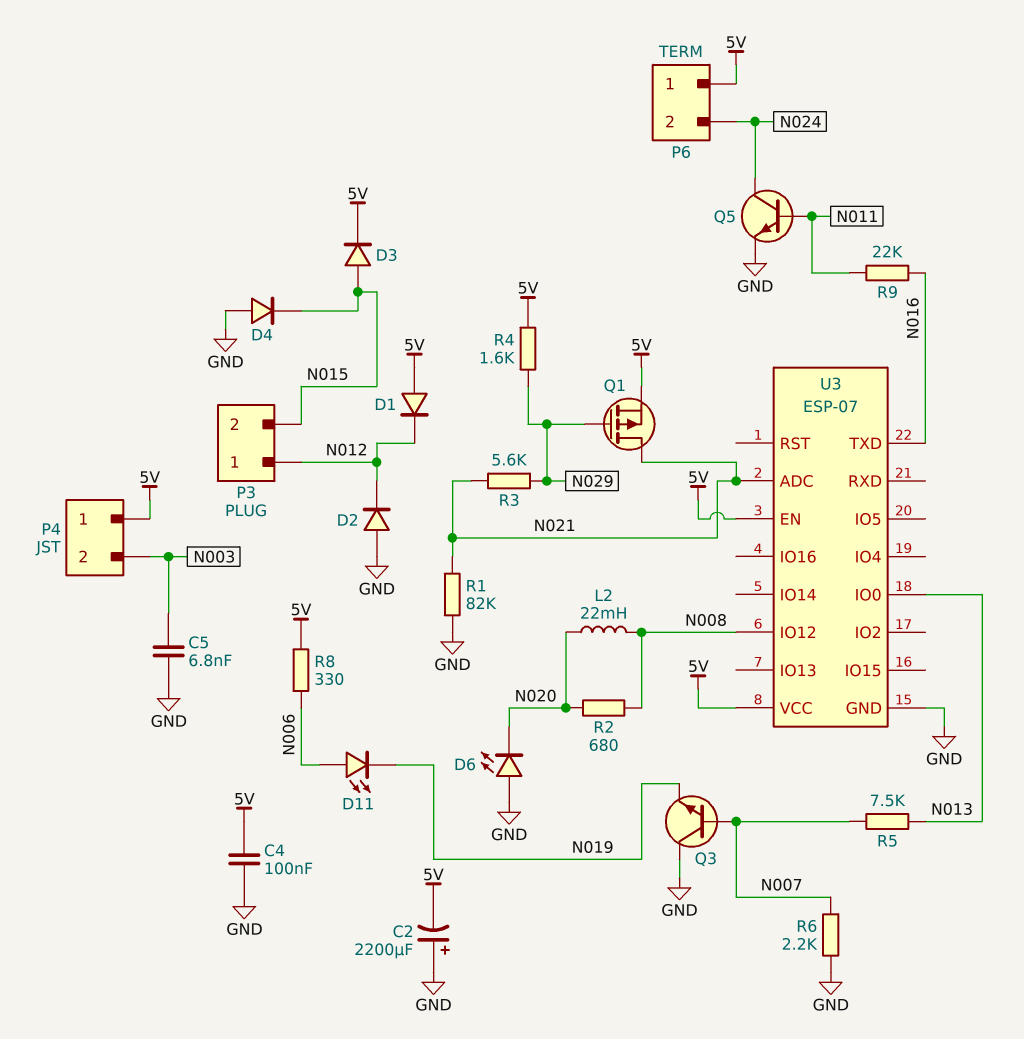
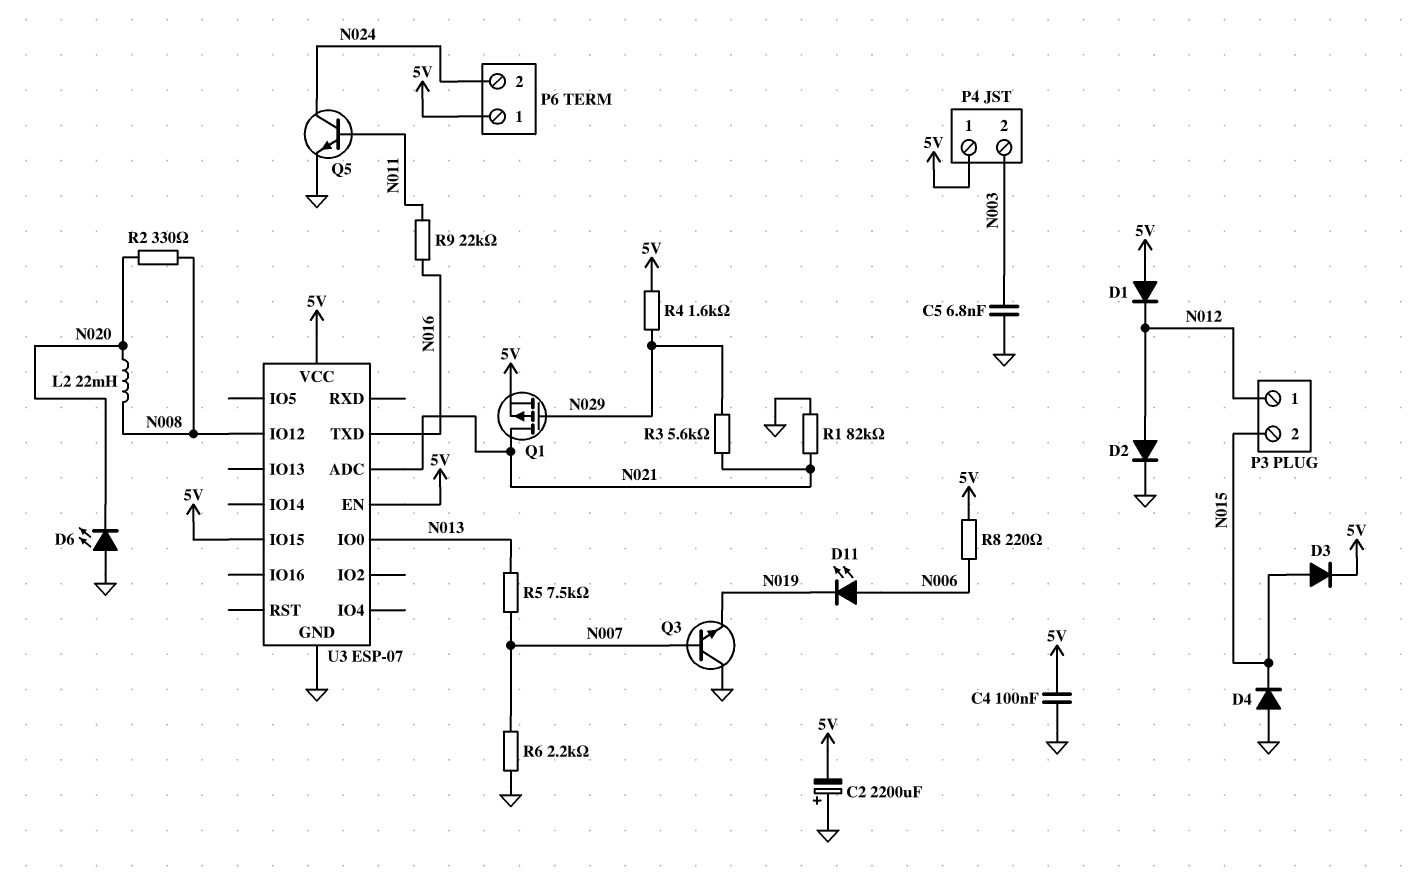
D2: diode (A GND, K N012) -> diode (A N012, K GND)
R2: 680 (N008, N020) -> 330 (N008, N020)
R8: 330 (5V, N006) -> 220 (5V, N006)
U3 pin IO15: none -> 5V

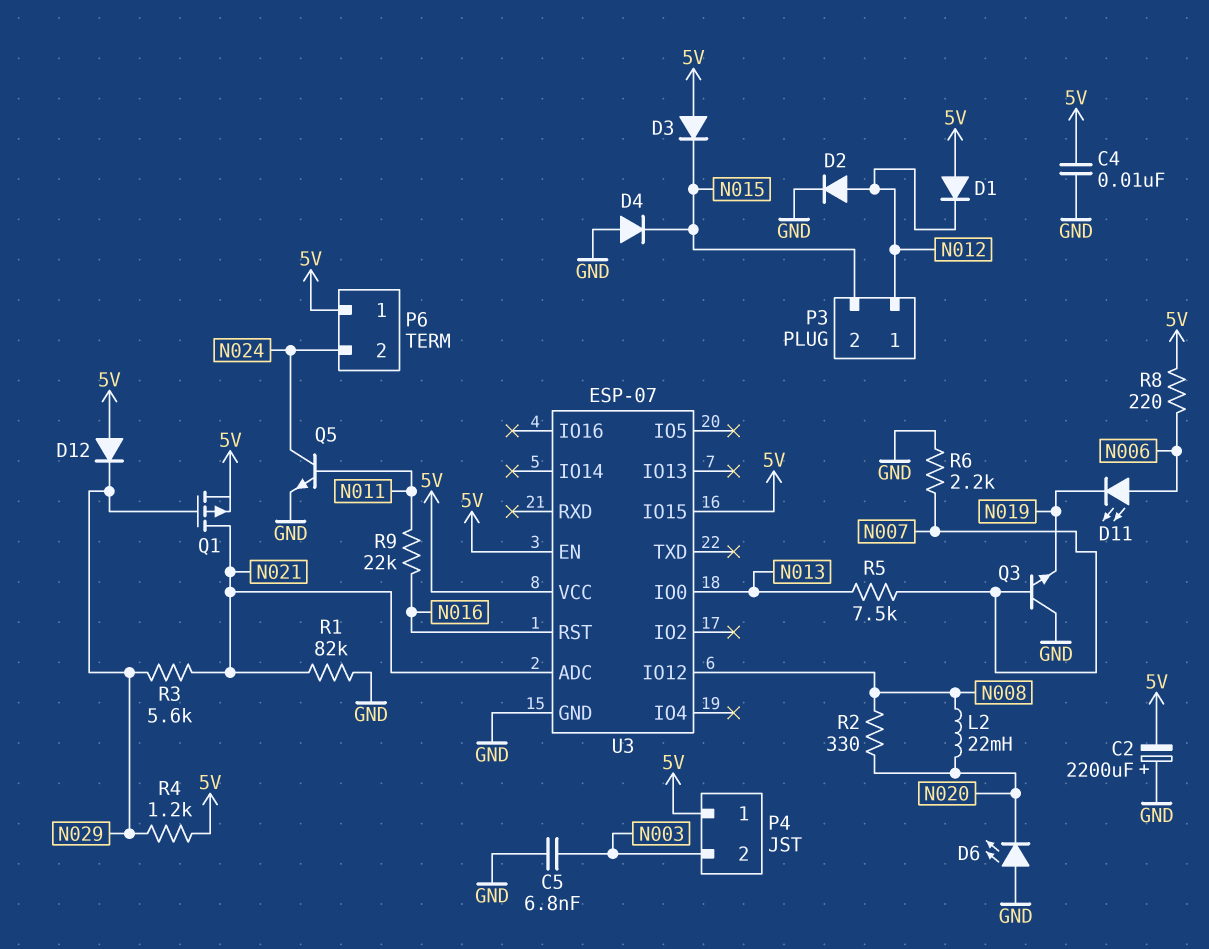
C4: 100nF (5V, GND) -> 10nF (5V, GND)
D3: diode (A N015, K 5V) -> diode (A 5V, K N015)
D12: none -> diode (A 5V, K N029)
R4: 1.6k (5V, N029) -> 1.2k (5V, N029)
U3 pin RST: none -> N016
U3 pin TXD: N016 -> none

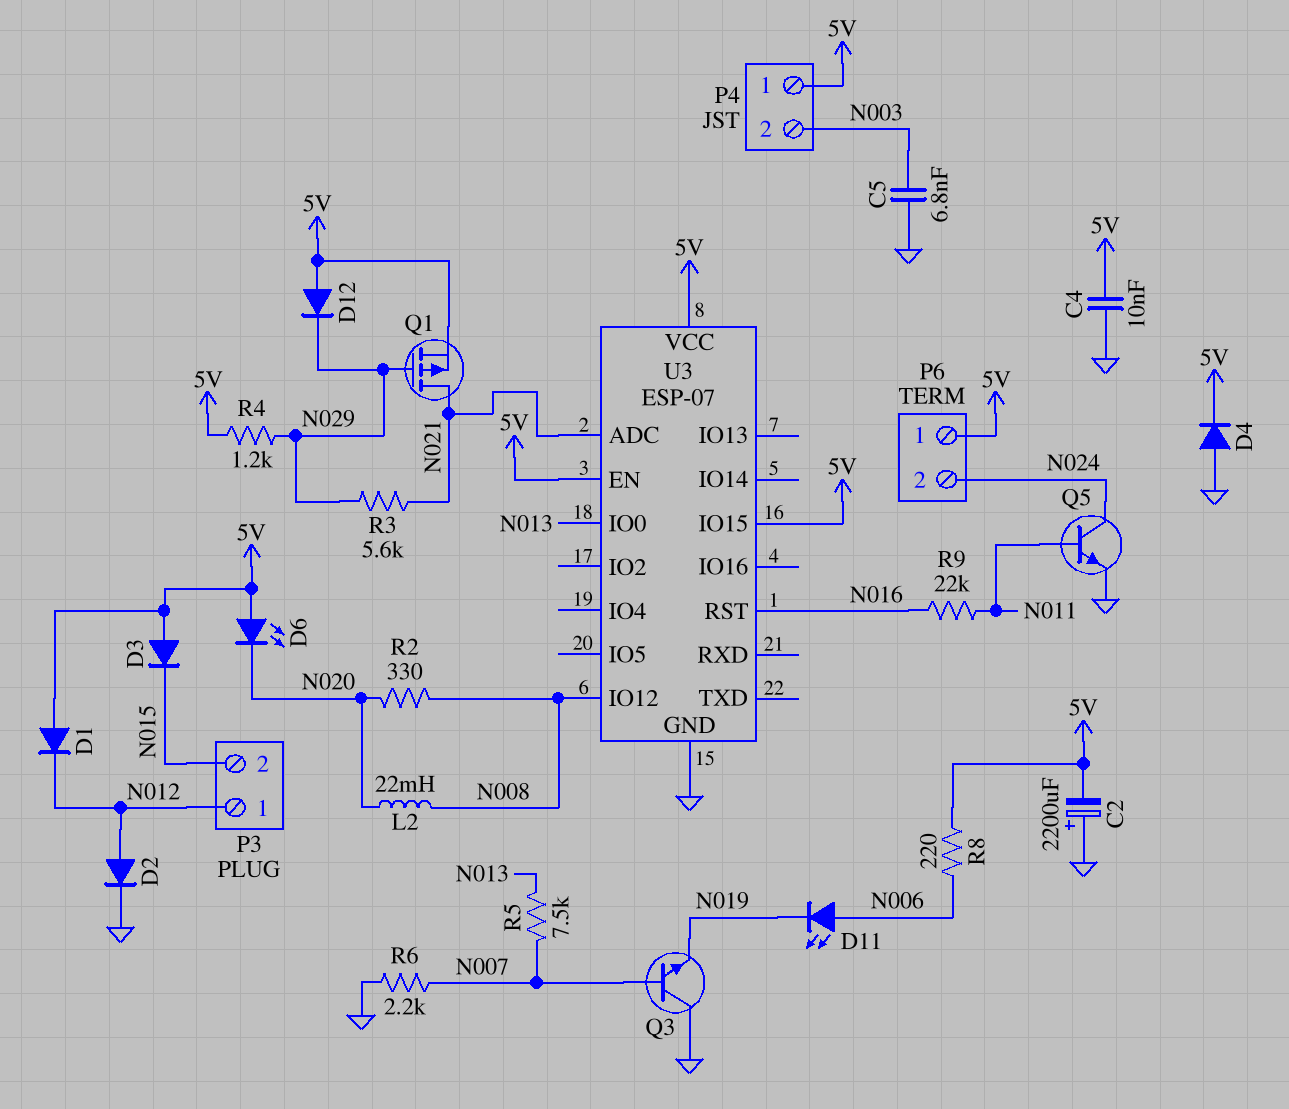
D4: diode (A GND, K N015) -> diode (A GND, K 5V)
D6: LED (A GND, K N020) -> LED (A 5V, K N020)
R1: 82k (GND, N021) -> none

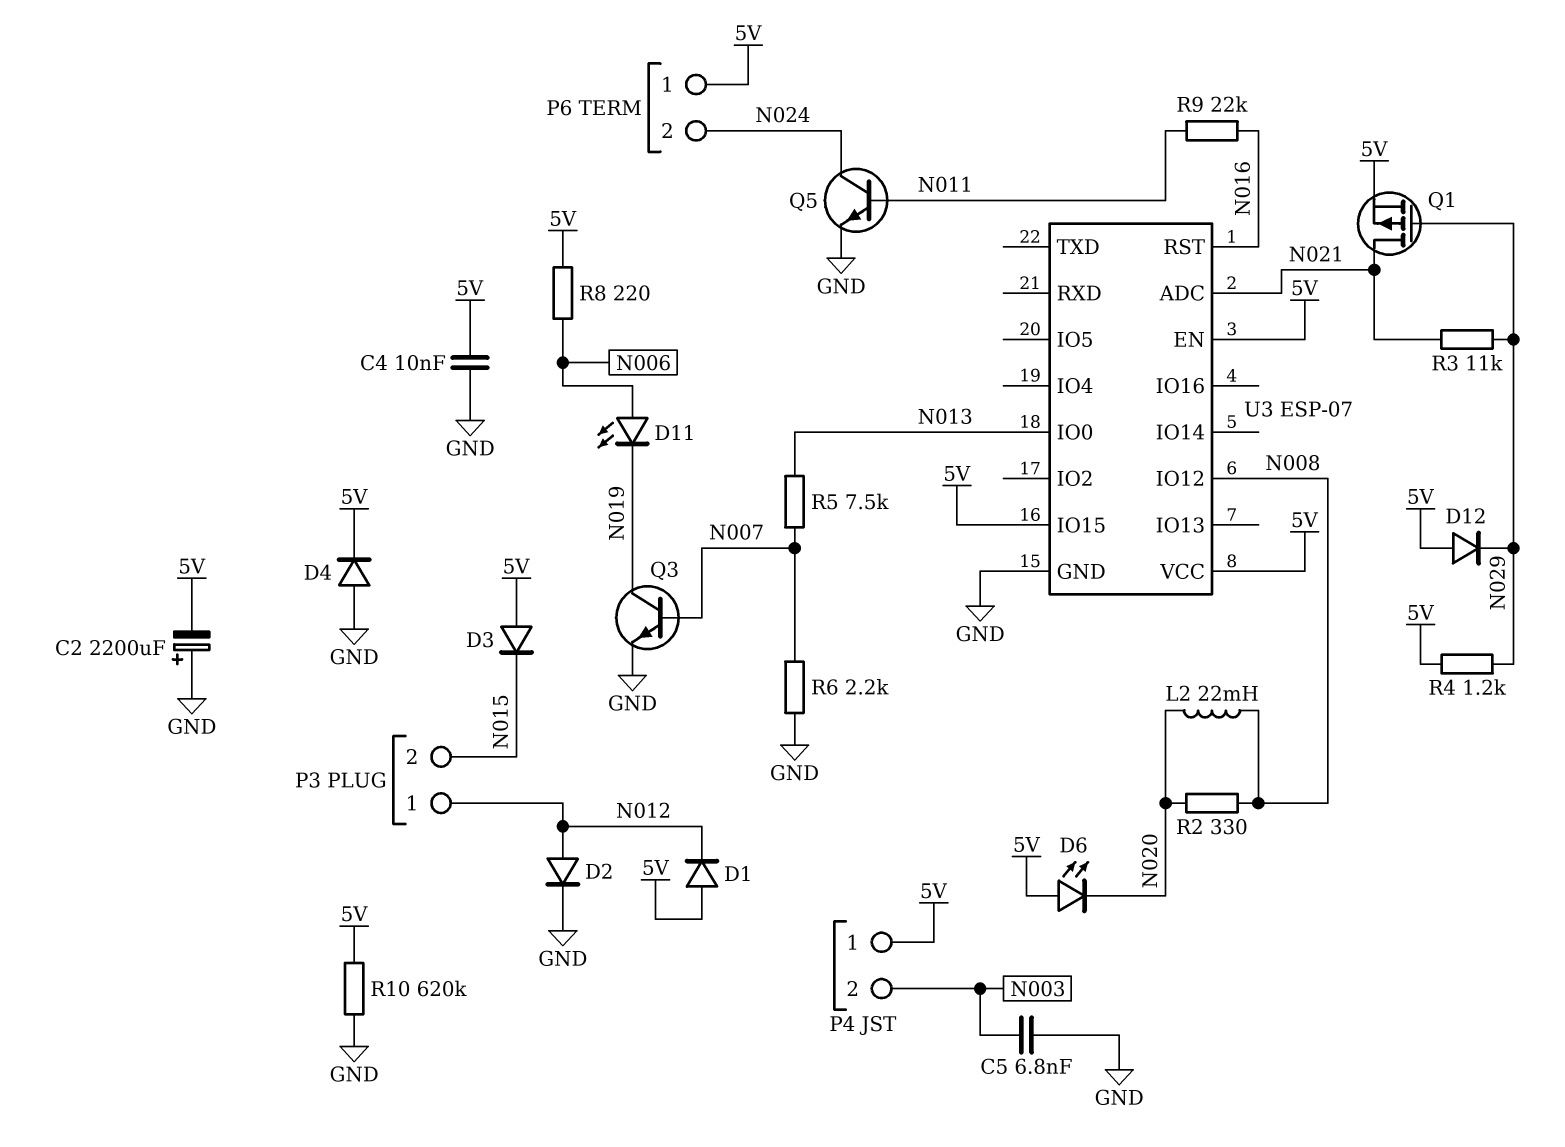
Q3: NPN (B N007, C GND, E N019) -> NPN (B N007, C N019, E GND)
R3: 5.6k (N021, N029) -> 11k (N021, N029)
R10: none -> 620k (5V, GND)

